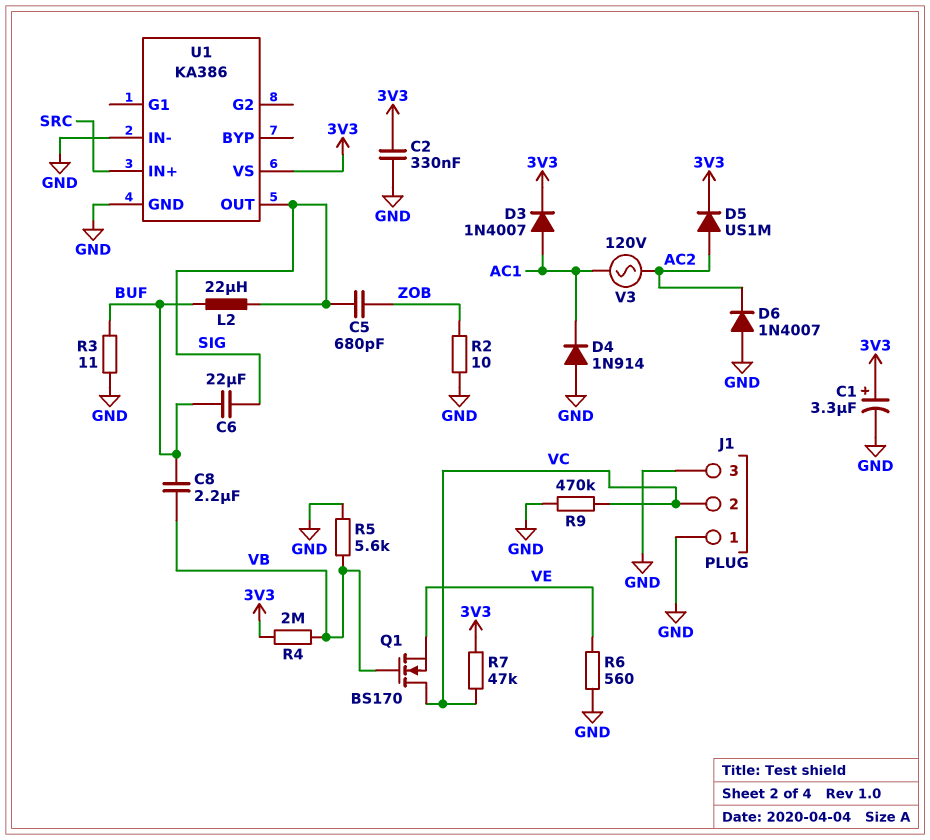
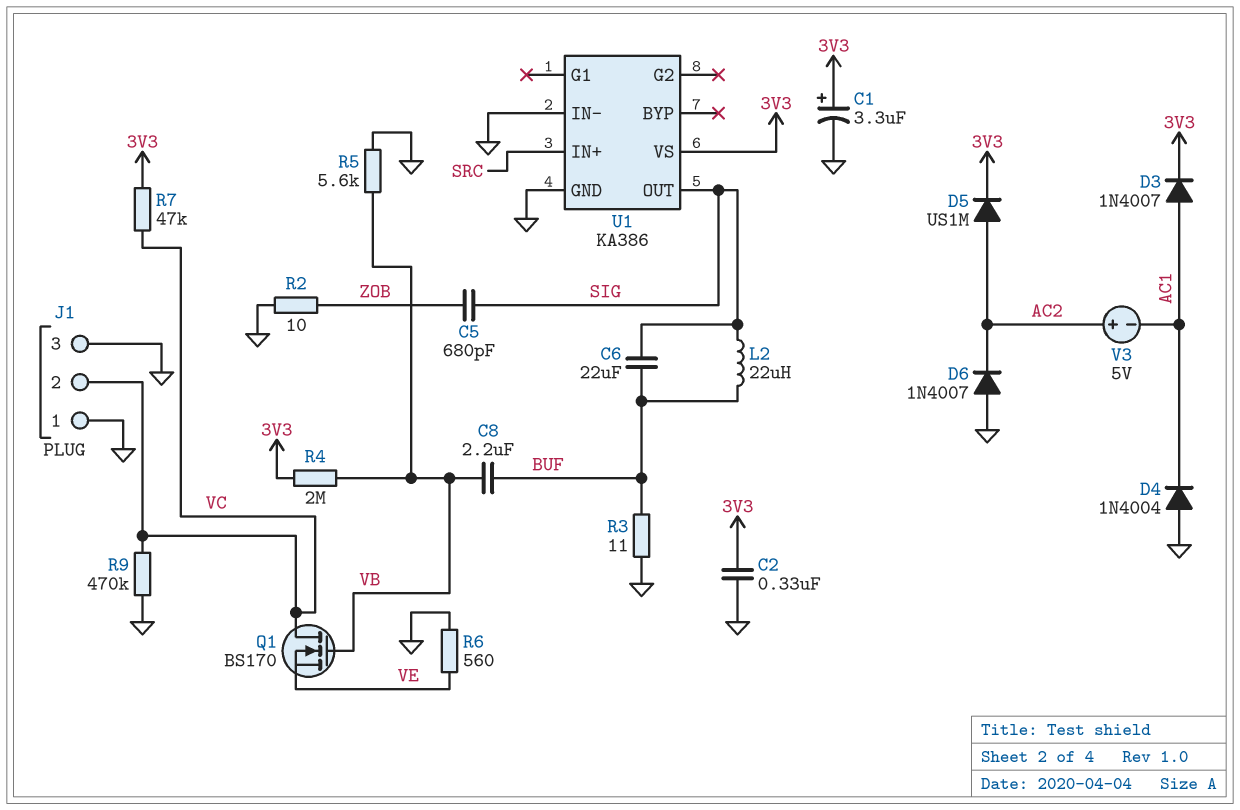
D4: diode 1N914 (A GND, K AC1) -> diode 1N4004 (A GND, K AC1)
V3: AC 120V (AC1, AC2) -> 5V (plus AC2, minus AC1)

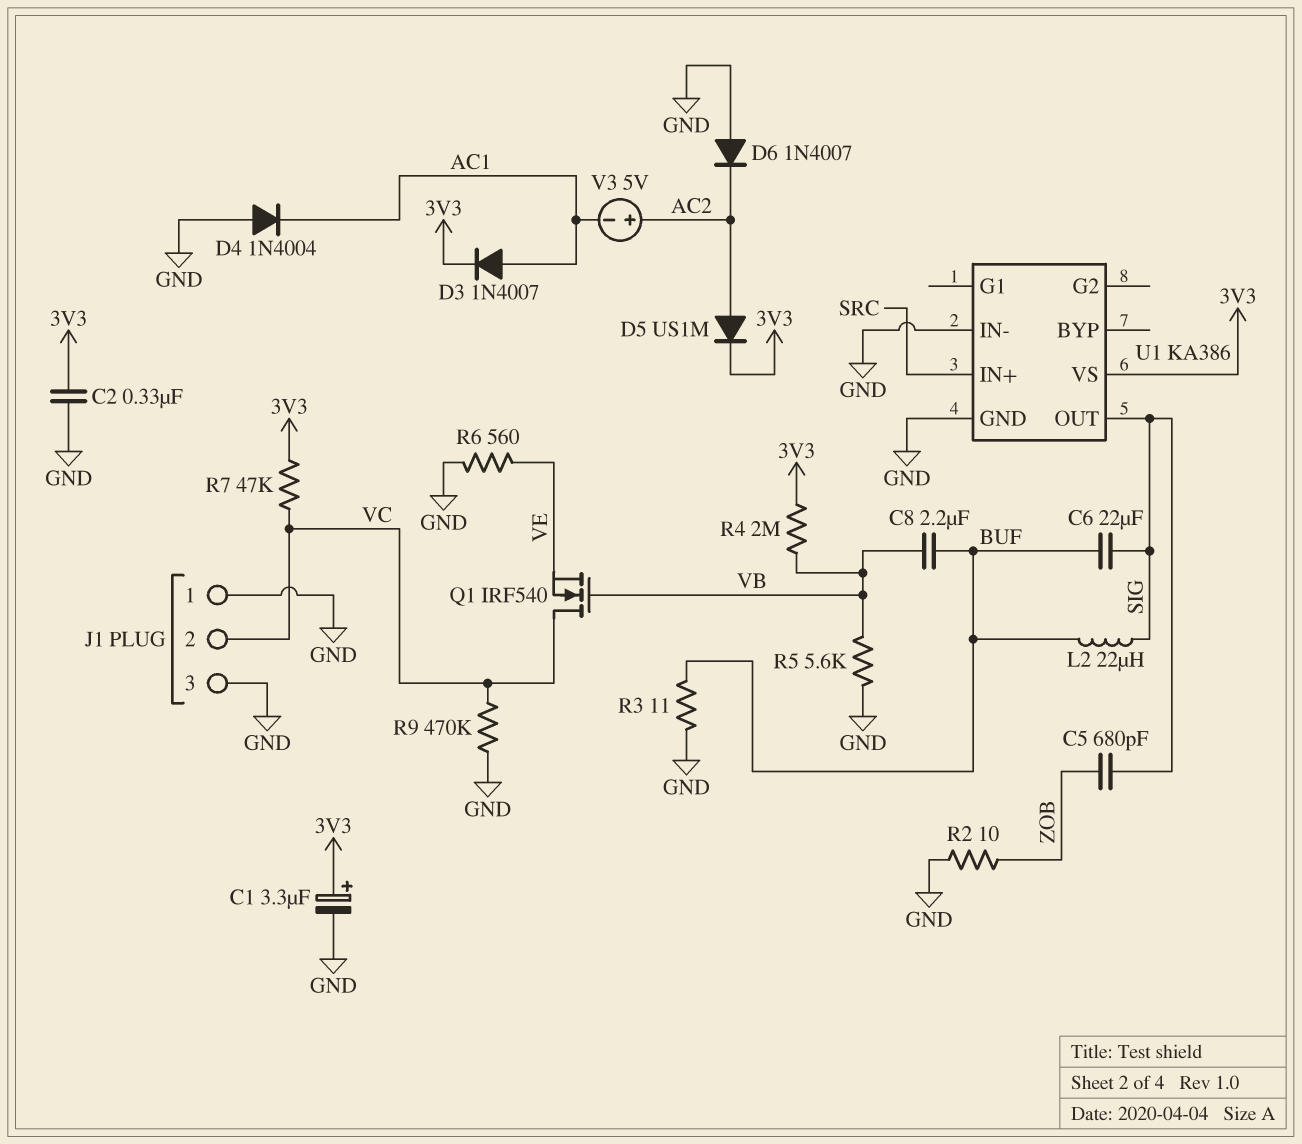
Q1: NMOS BS170 (G VB, D VC, S VE) -> NMOS IRF540 (G VB, D VC, S VE)

